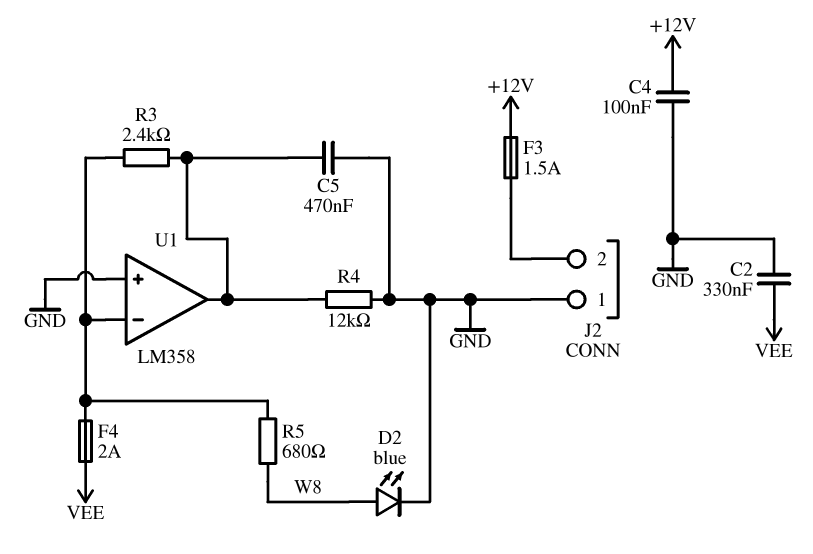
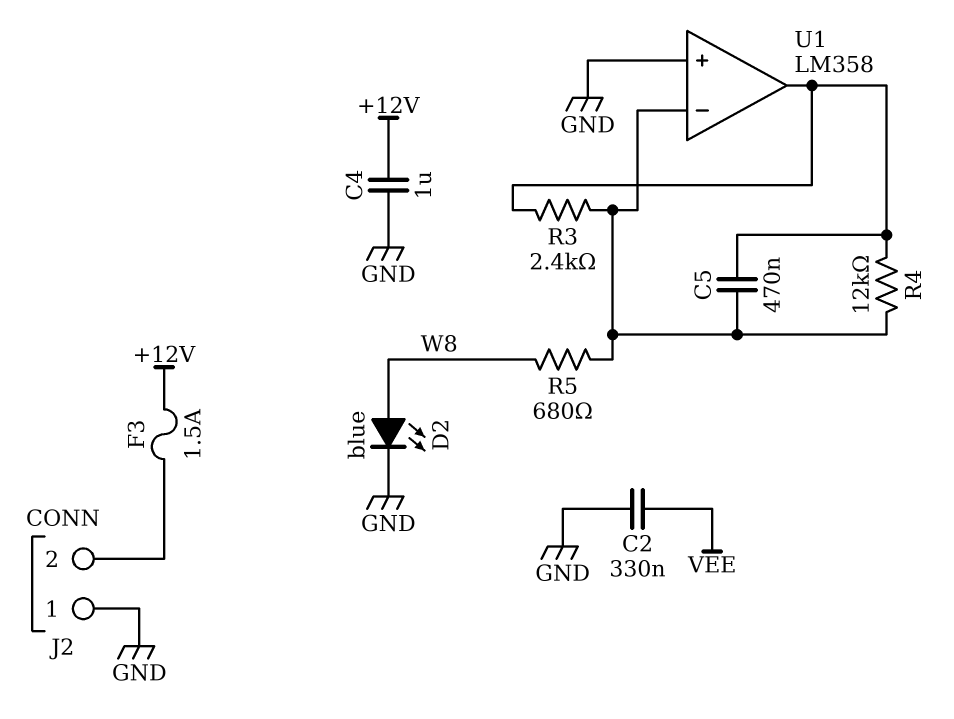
C4: 100nF (+12V, GND) -> 1uF (+12V, GND)
C5: 470nF (GND, U1/out) -> 470nF (U1/in-, U1/out)
F4: 2A (U1/in-, VEE) -> none
R4: 12k (GND, U1/out) -> 12k (U1/in-, U1/out)

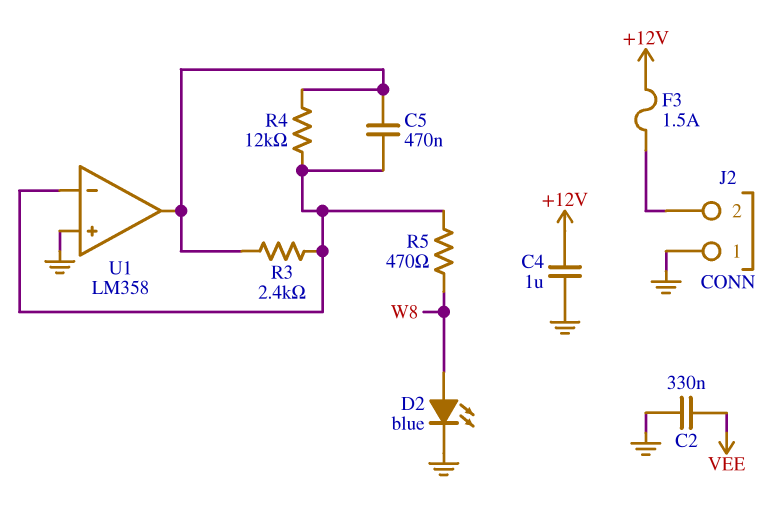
R5: 680 (U1/in-, W8) -> 470 (U1/in-, W8)

